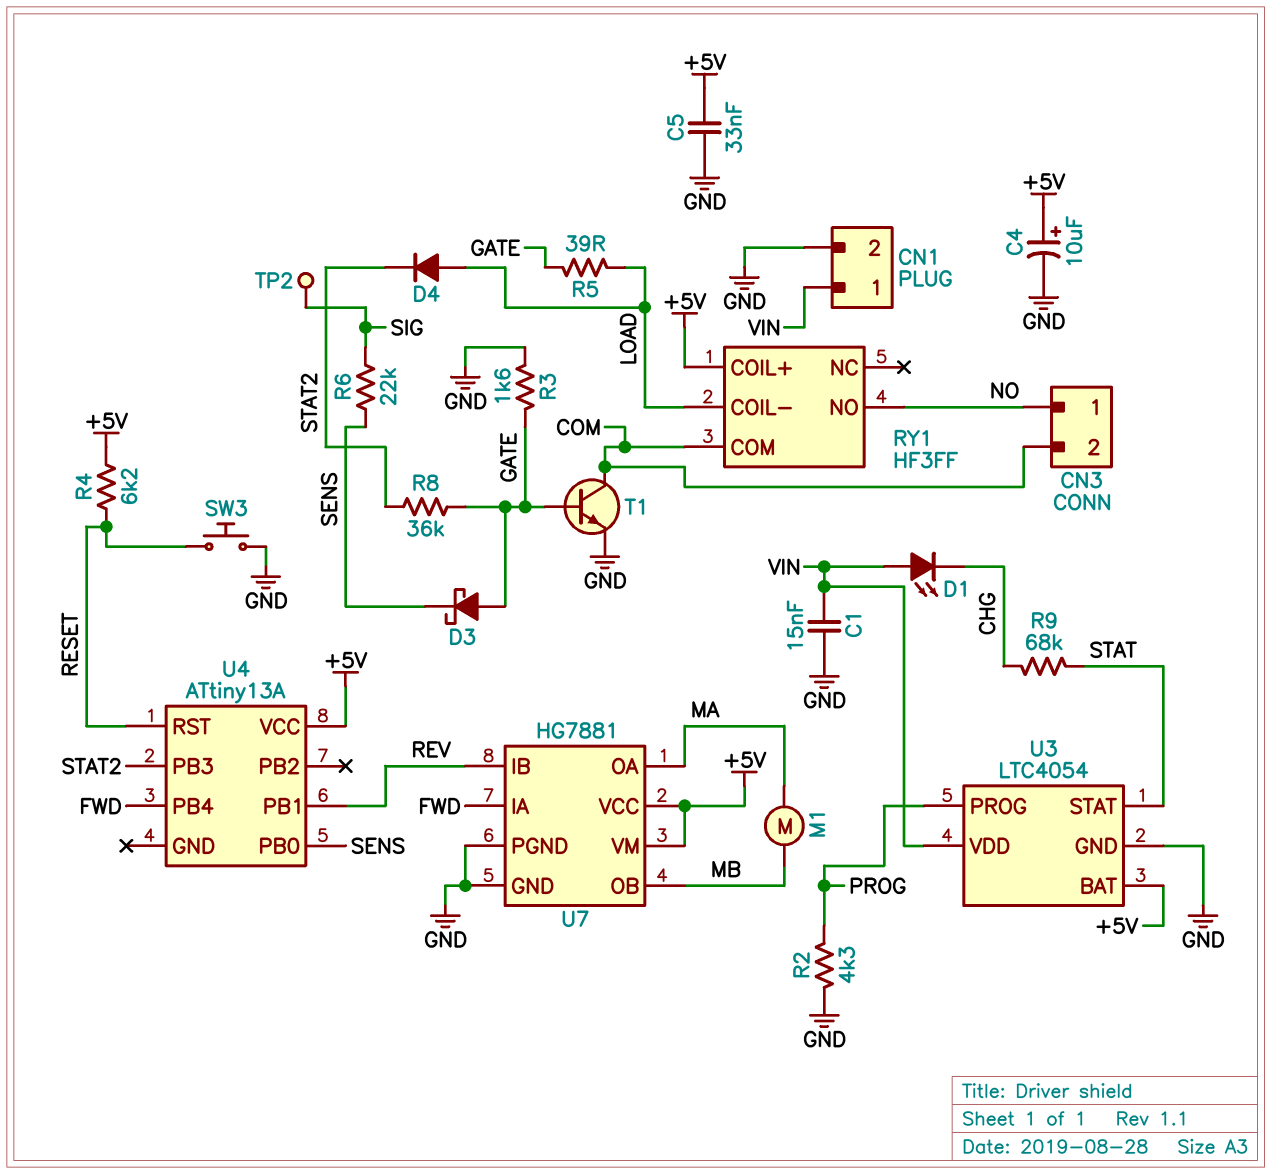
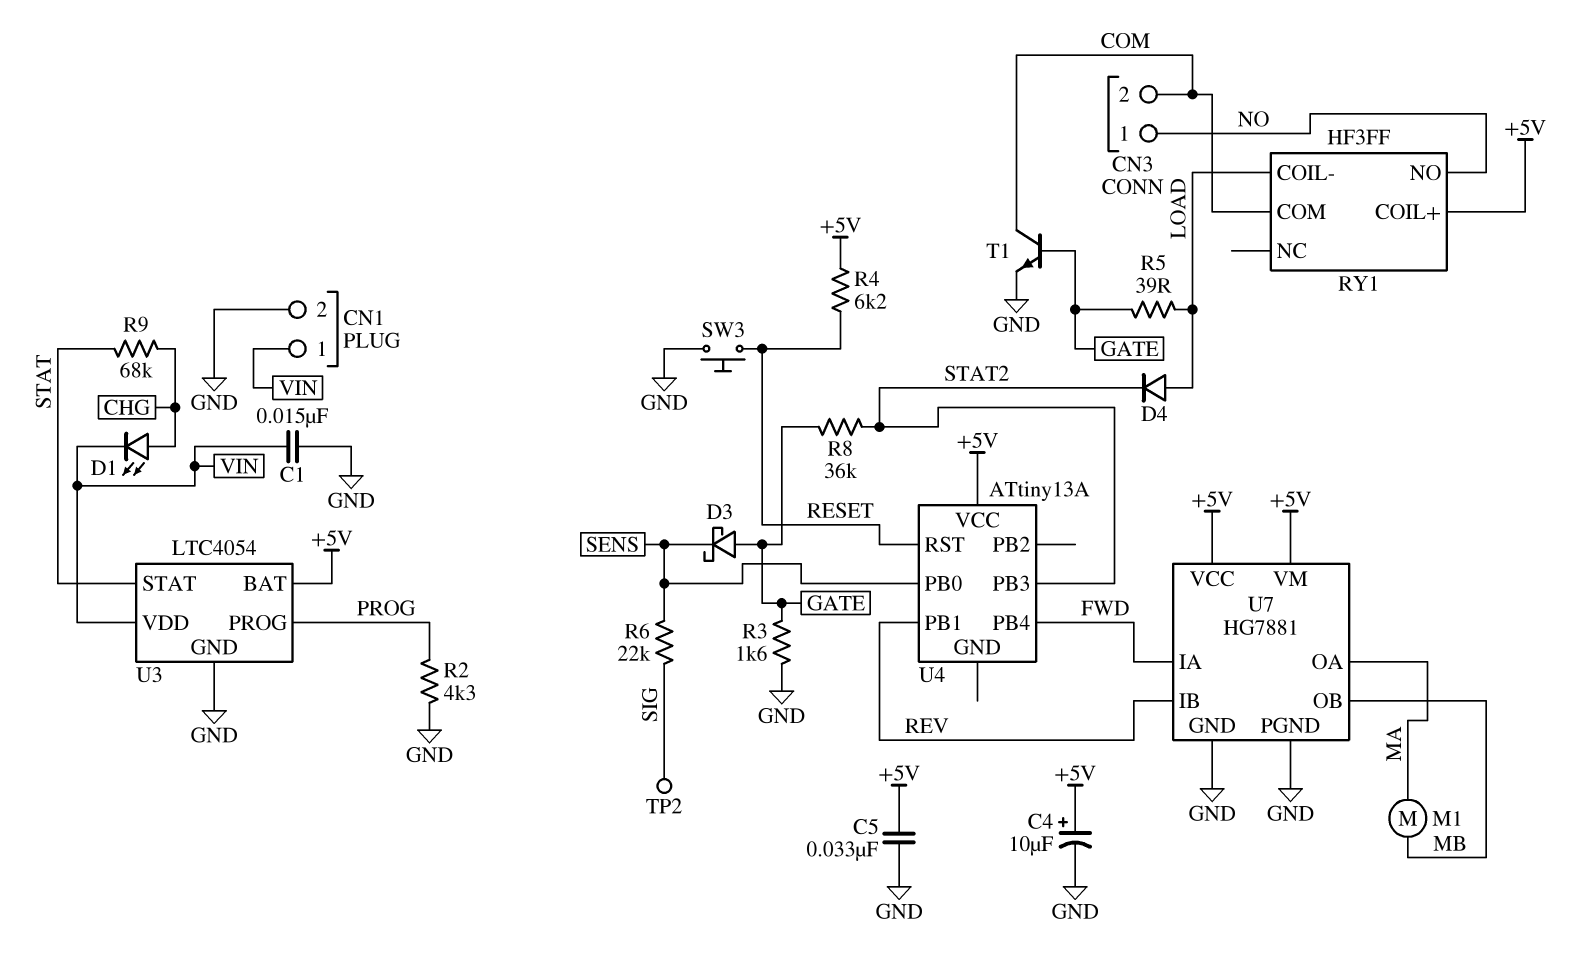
D1: LED (A VIN, K CHG) -> LED (A CHG, K VIN)

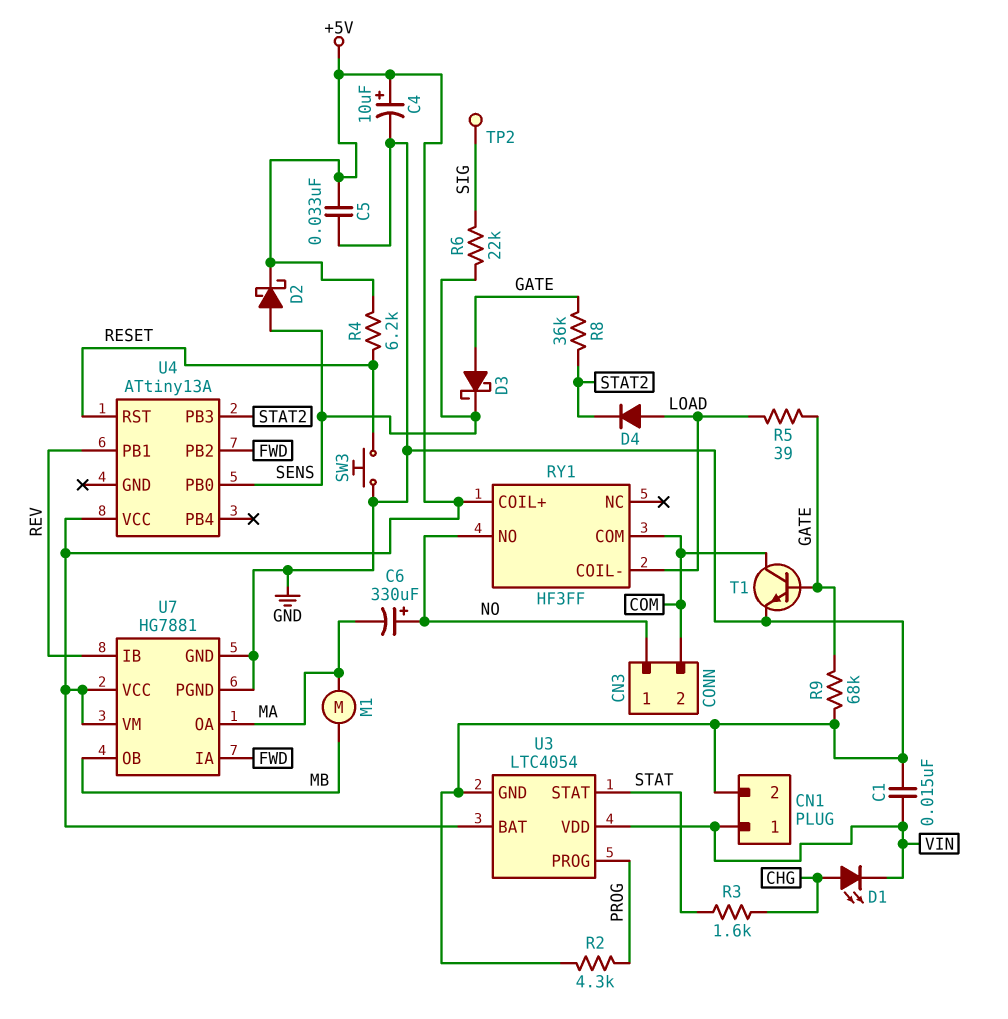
C6: none -> 330uF (plus NO, minus MA)
D2: none -> schottky (A SENS, K +5V)
R3: 1.6k (GATE, GND) -> 1.6k (CHG, STAT)
R9: 68k (CHG, STAT) -> 68k (GATE, GND)
U4 pin PB2: none -> FWD
U4 pin PB4: FWD -> none

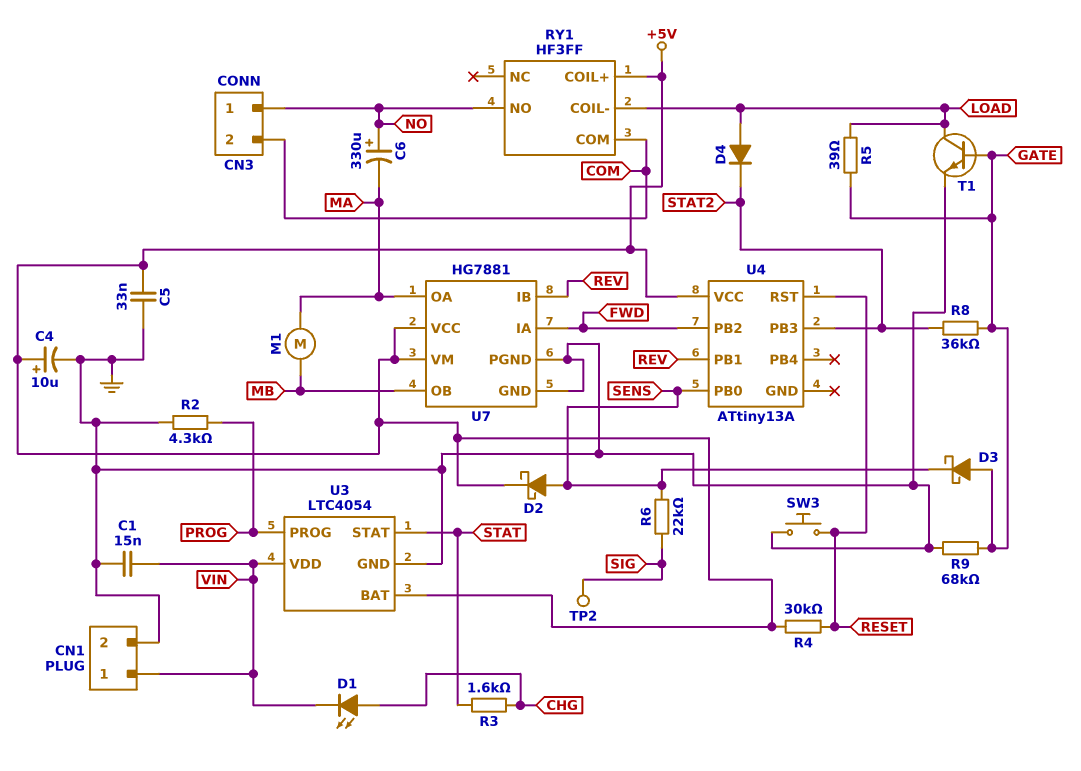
R4: 6.2k (+5V, RESET) -> 30k (+5V, RESET)
T1: NPN (B GATE, C COM, E GND) -> NPN (B GATE, C LOAD, E GND)

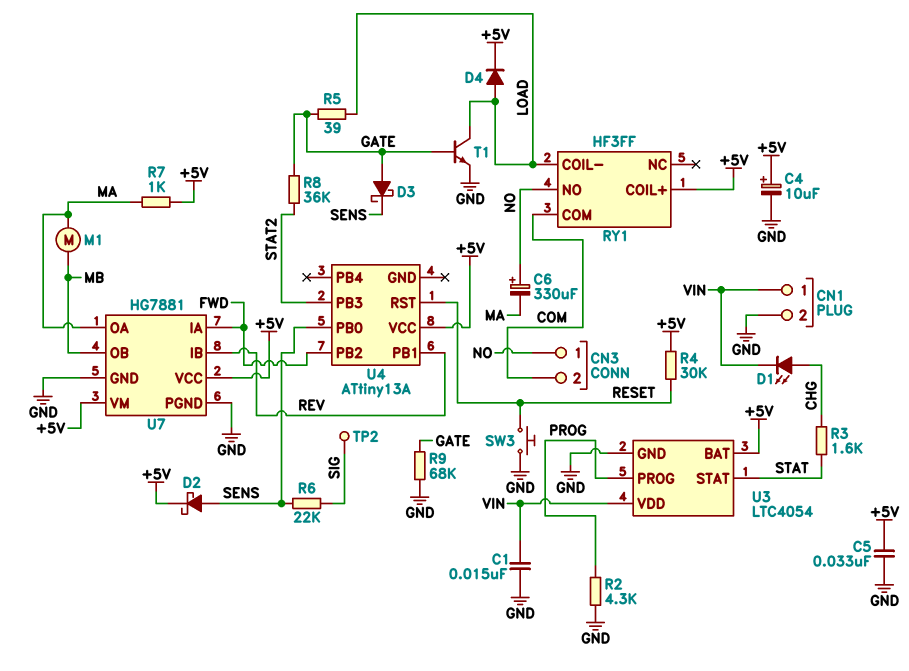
D4: diode (A LOAD, K STAT2) -> diode (A LOAD, K +5V)
R7: none -> 1k (+5V, MA)

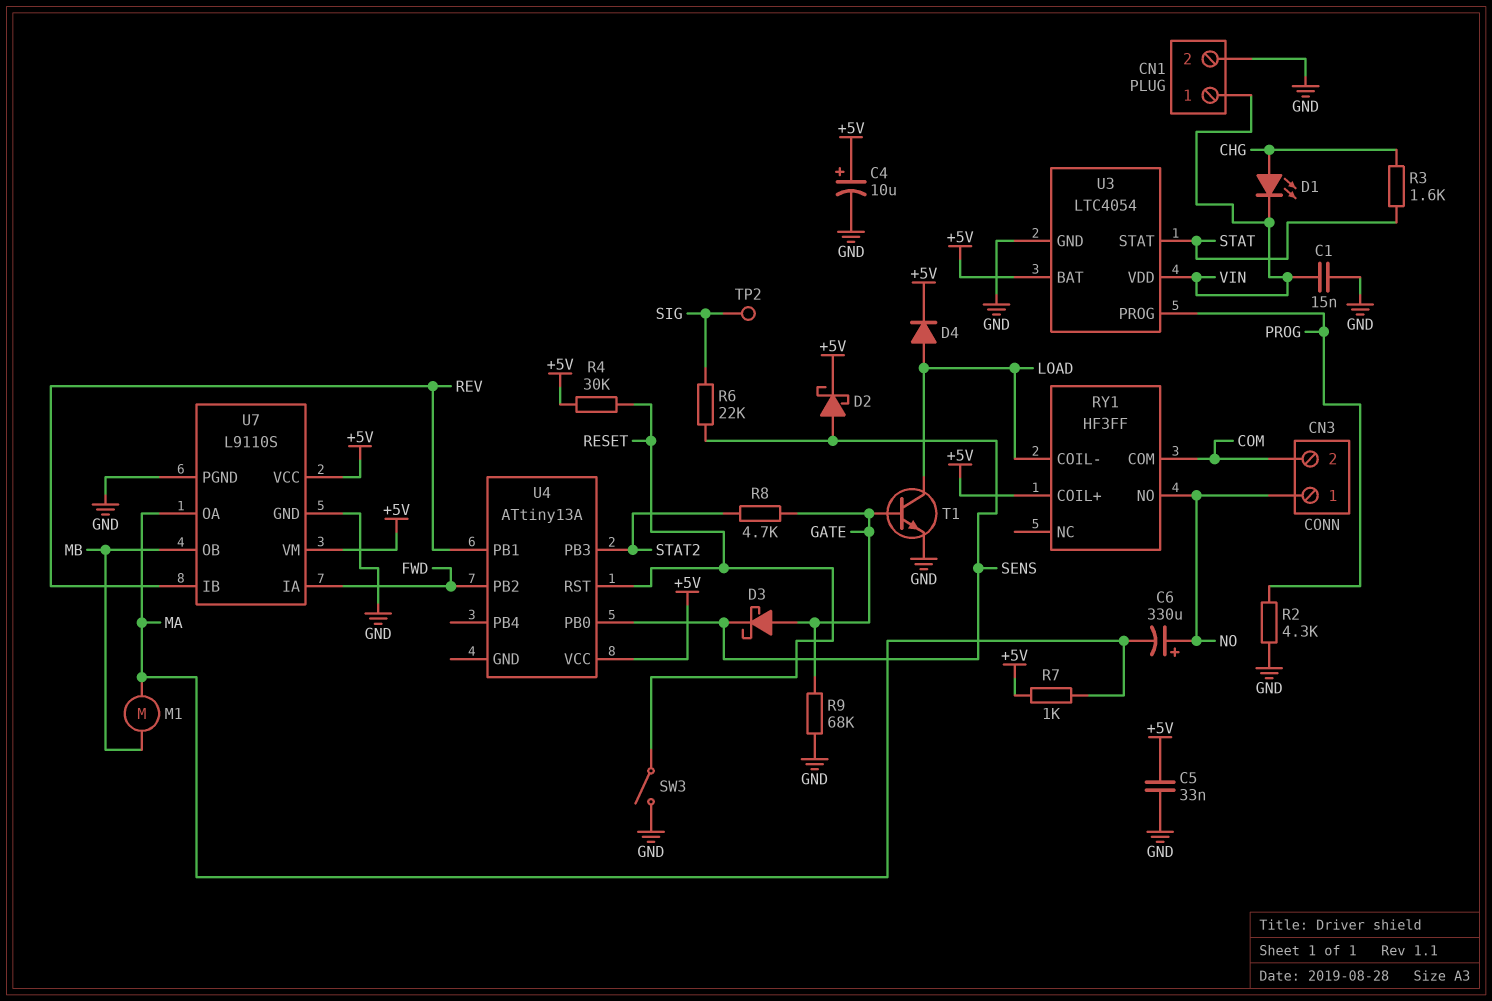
R5: 39 (GATE, LOAD) -> none
R8: 36k (GATE, STAT2) -> 4.7k (GATE, STAT2)
SW3: button (GND, RESET) -> switch (GND, RESET)
U7: HG7881 -> L9110S

